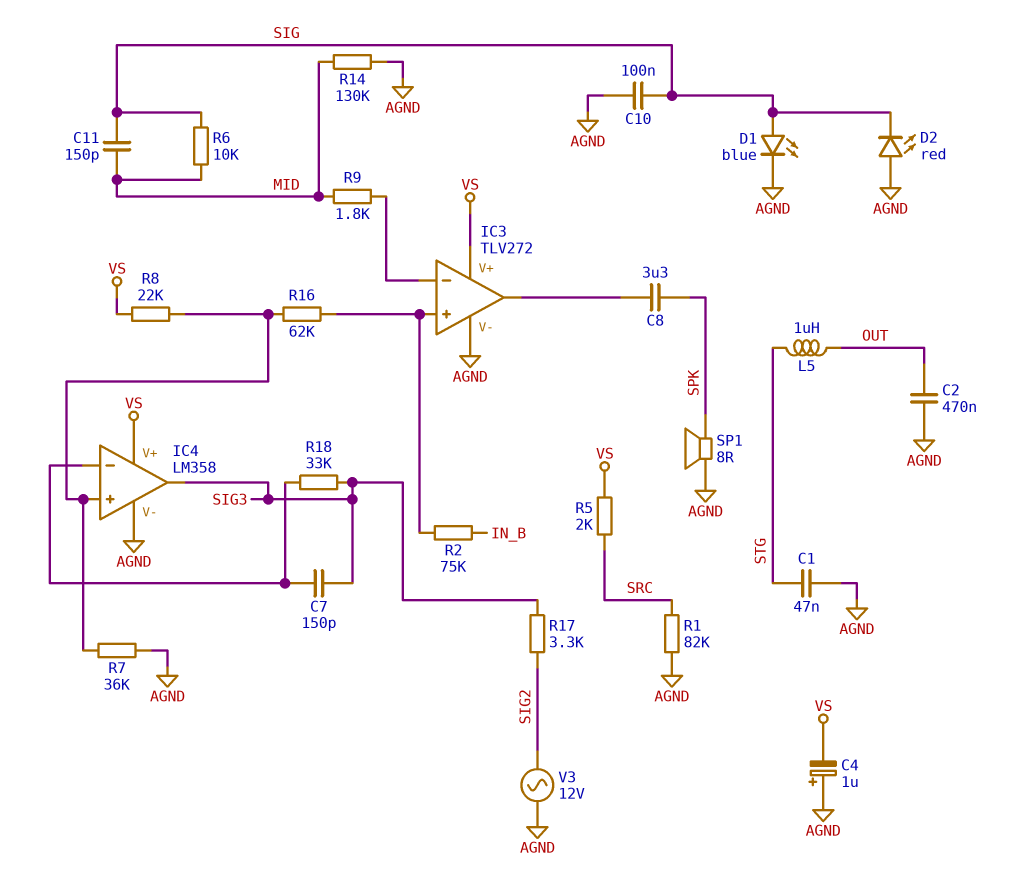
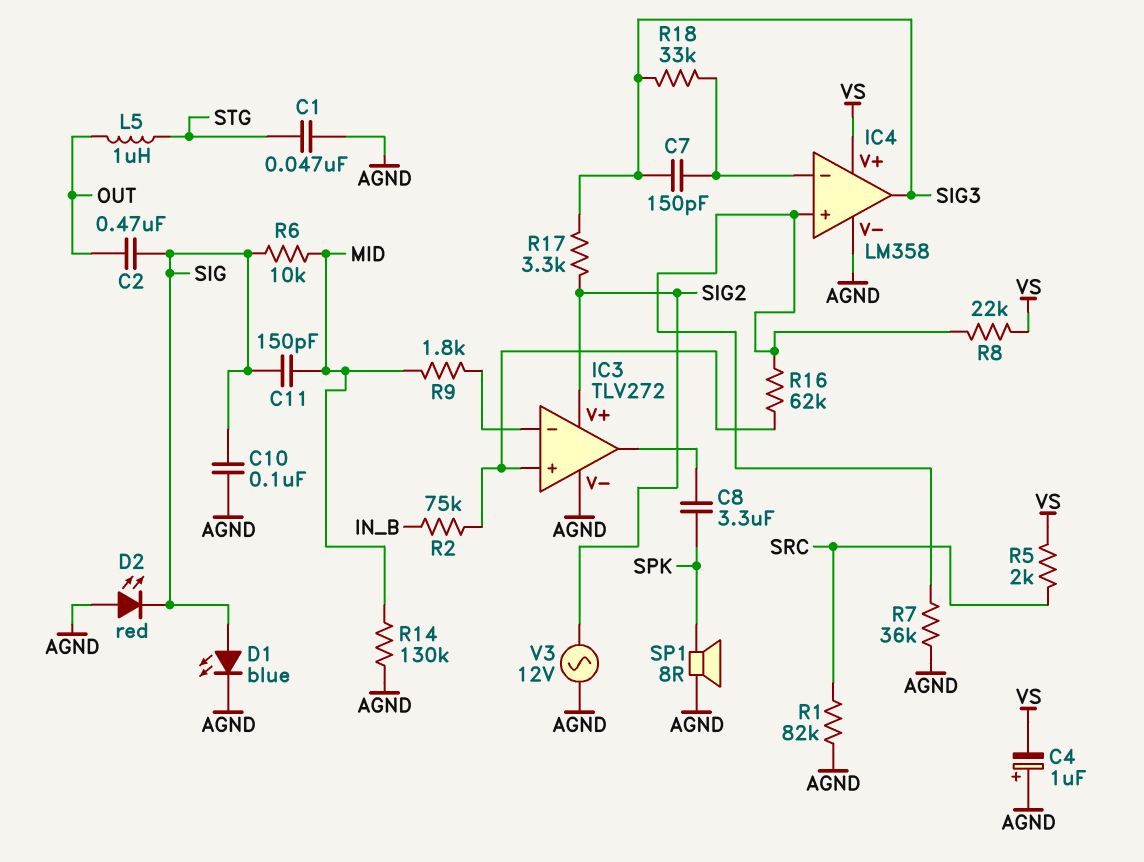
C2: 470nF (AGND, OUT) -> 470nF (OUT, SIG)
IC3 pin V+: VS -> SIG2

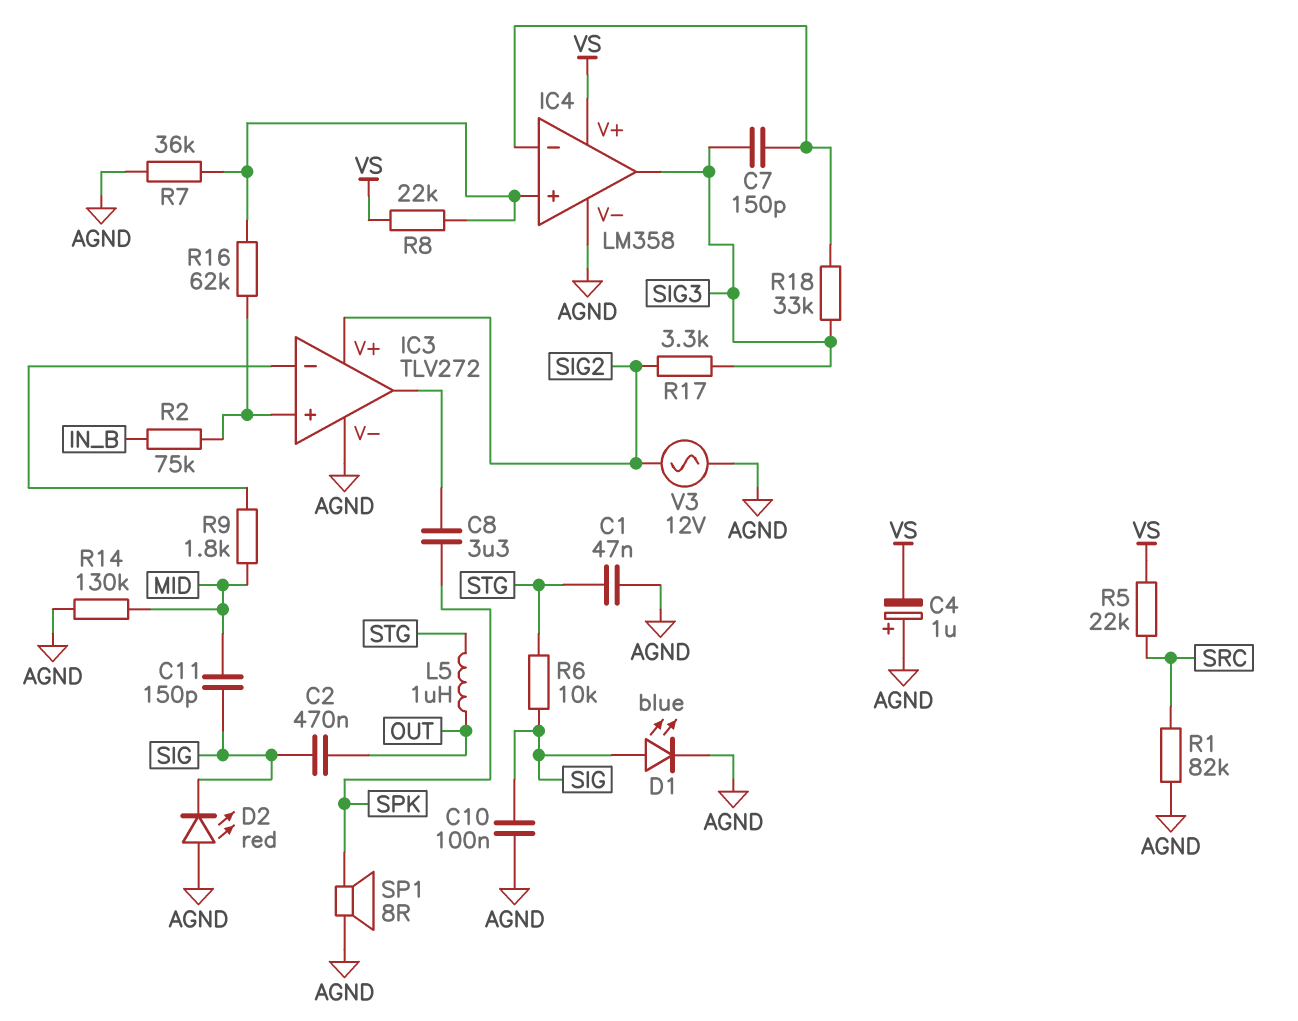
R5: 2k (SRC, VS) -> 22k (SRC, VS)
R6: 10k (MID, SIG) -> 10k (SIG, STG)

